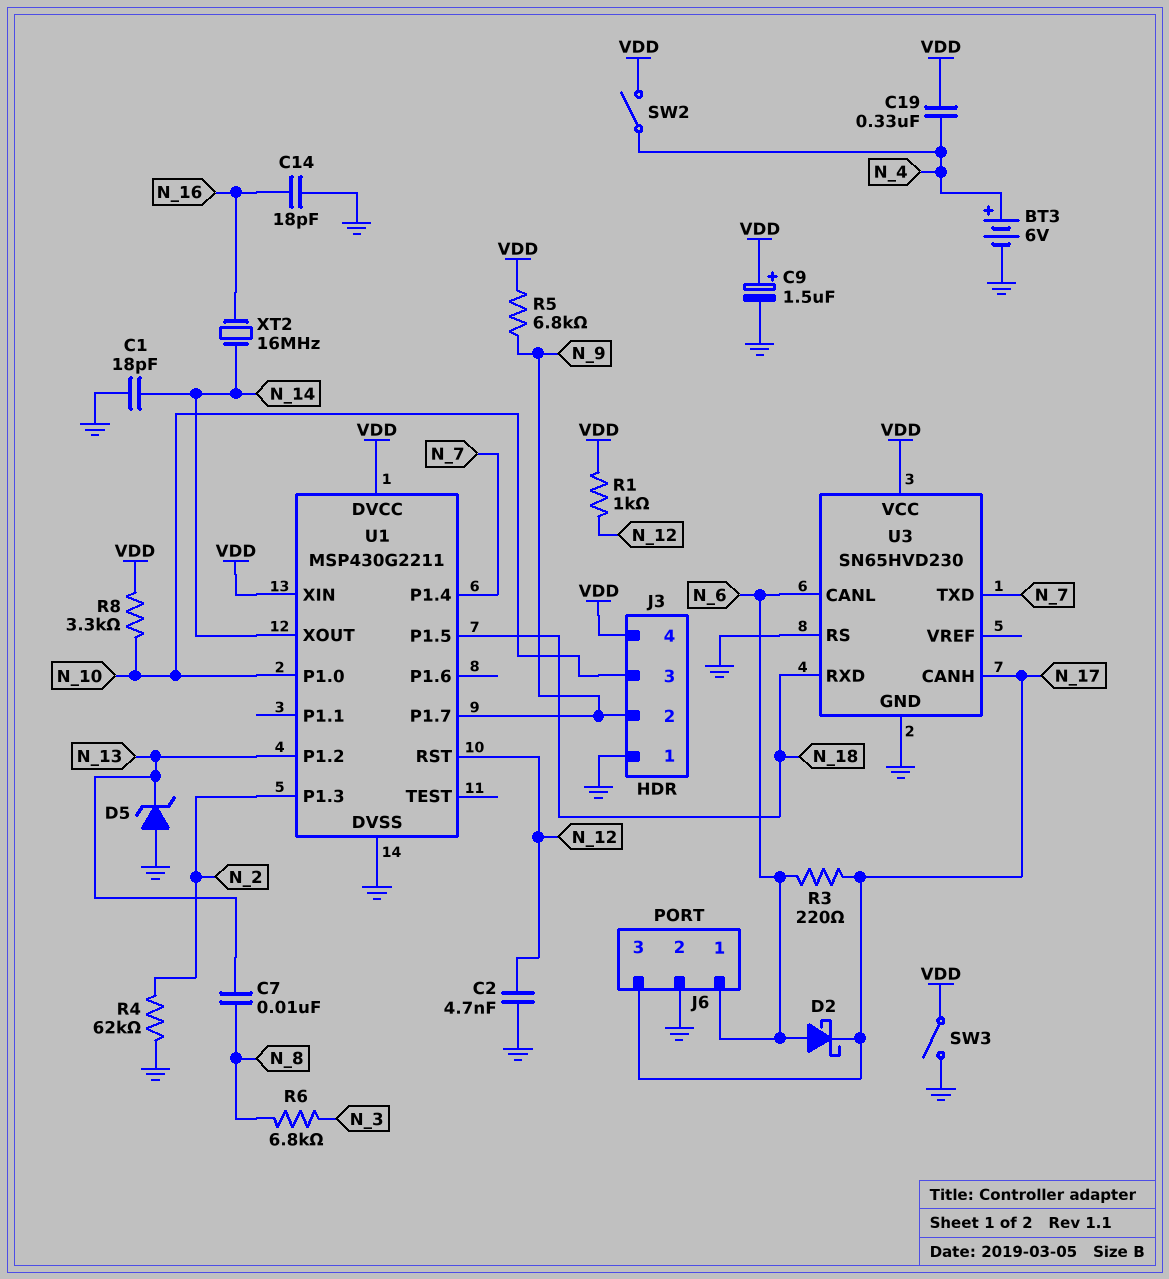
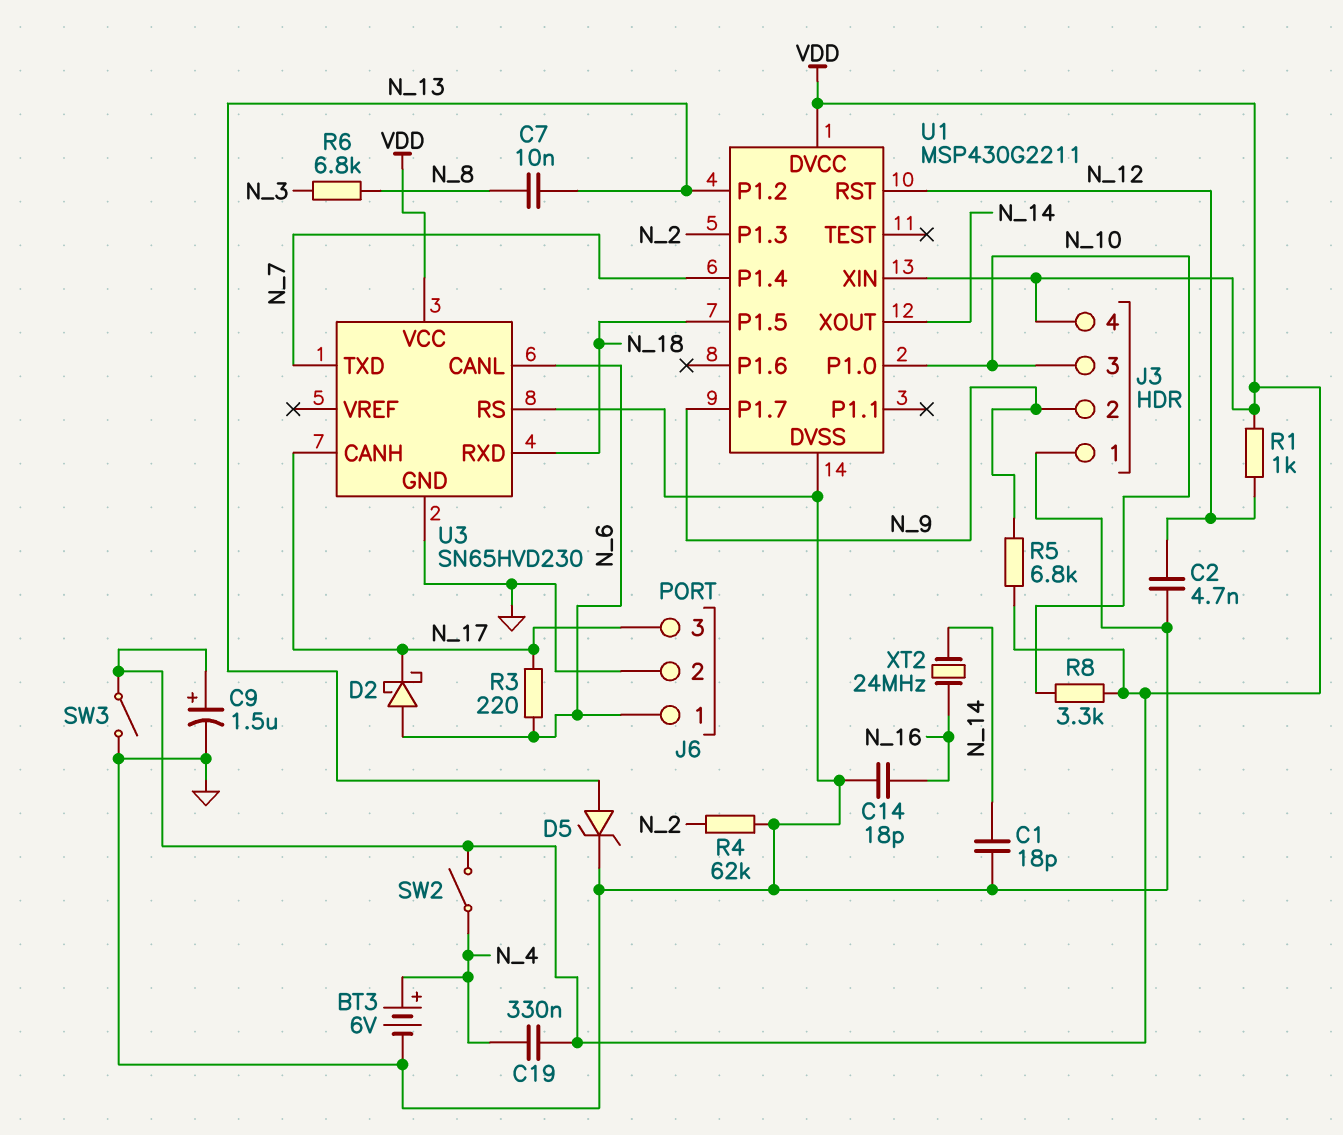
D5: zener (A GND, K N_13) -> zener (A N_13, K GND)
XT2: 16MHz (N_14, N_16) -> 24MHz (N_14, N_16)

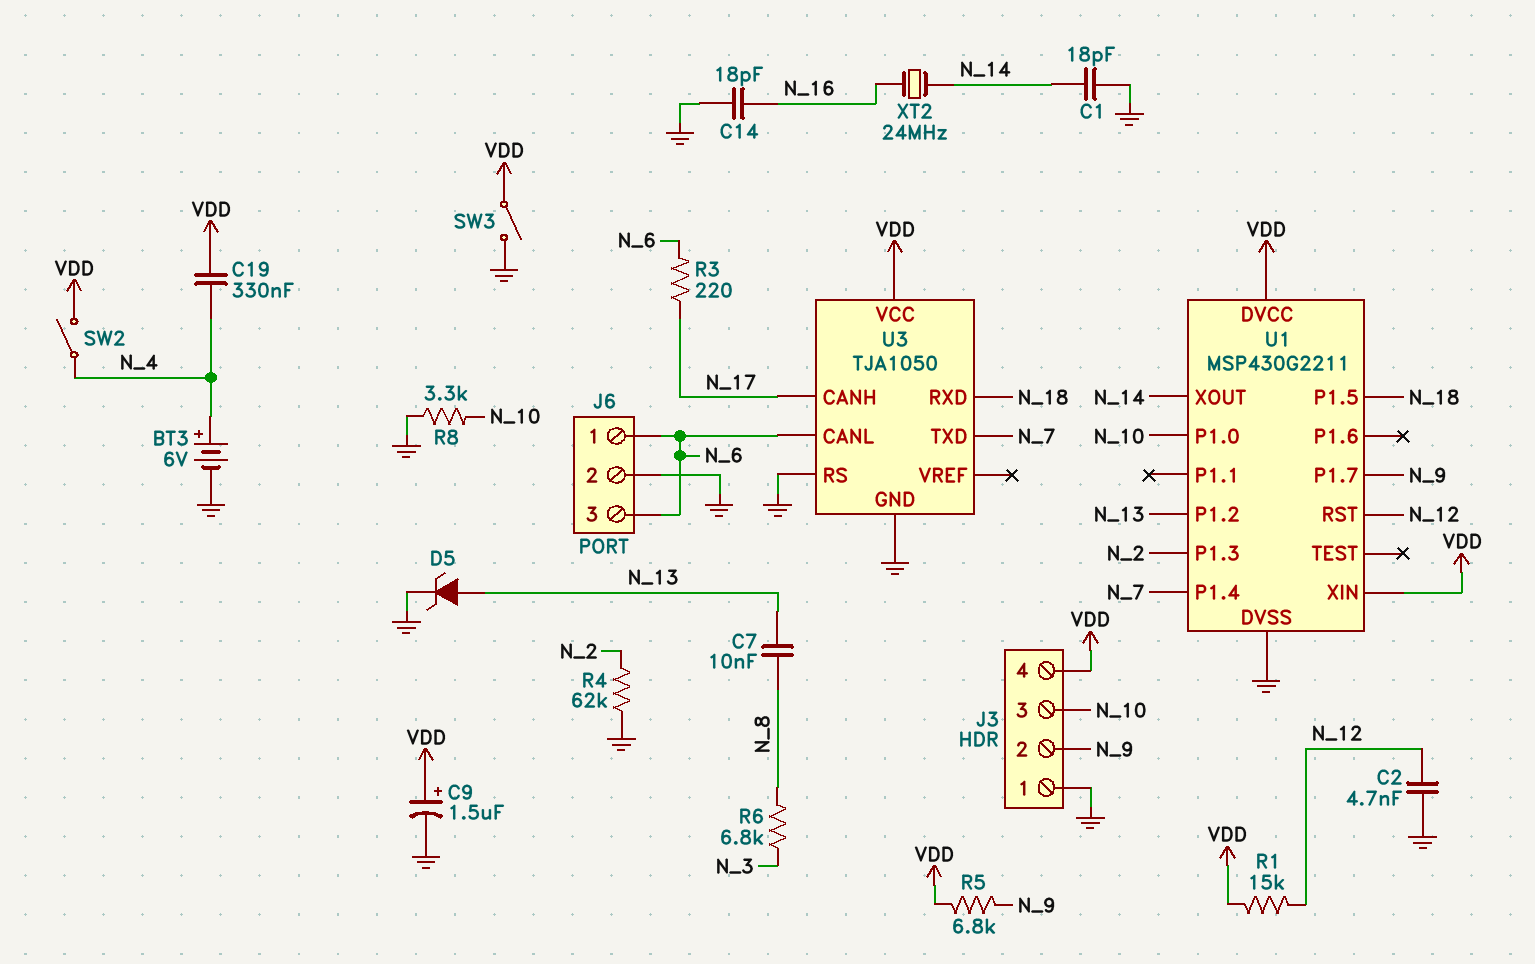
D2: schottky (A N_6, K N_17) -> none
J6 pin 3: N_17 -> N_6
R1: 1k (N_12, VDD) -> 15k (N_12, VDD)
R8: 3.3k (N_10, VDD) -> 3.3k (GND, N_10)
U3: SN65HVD230 -> TJA1050

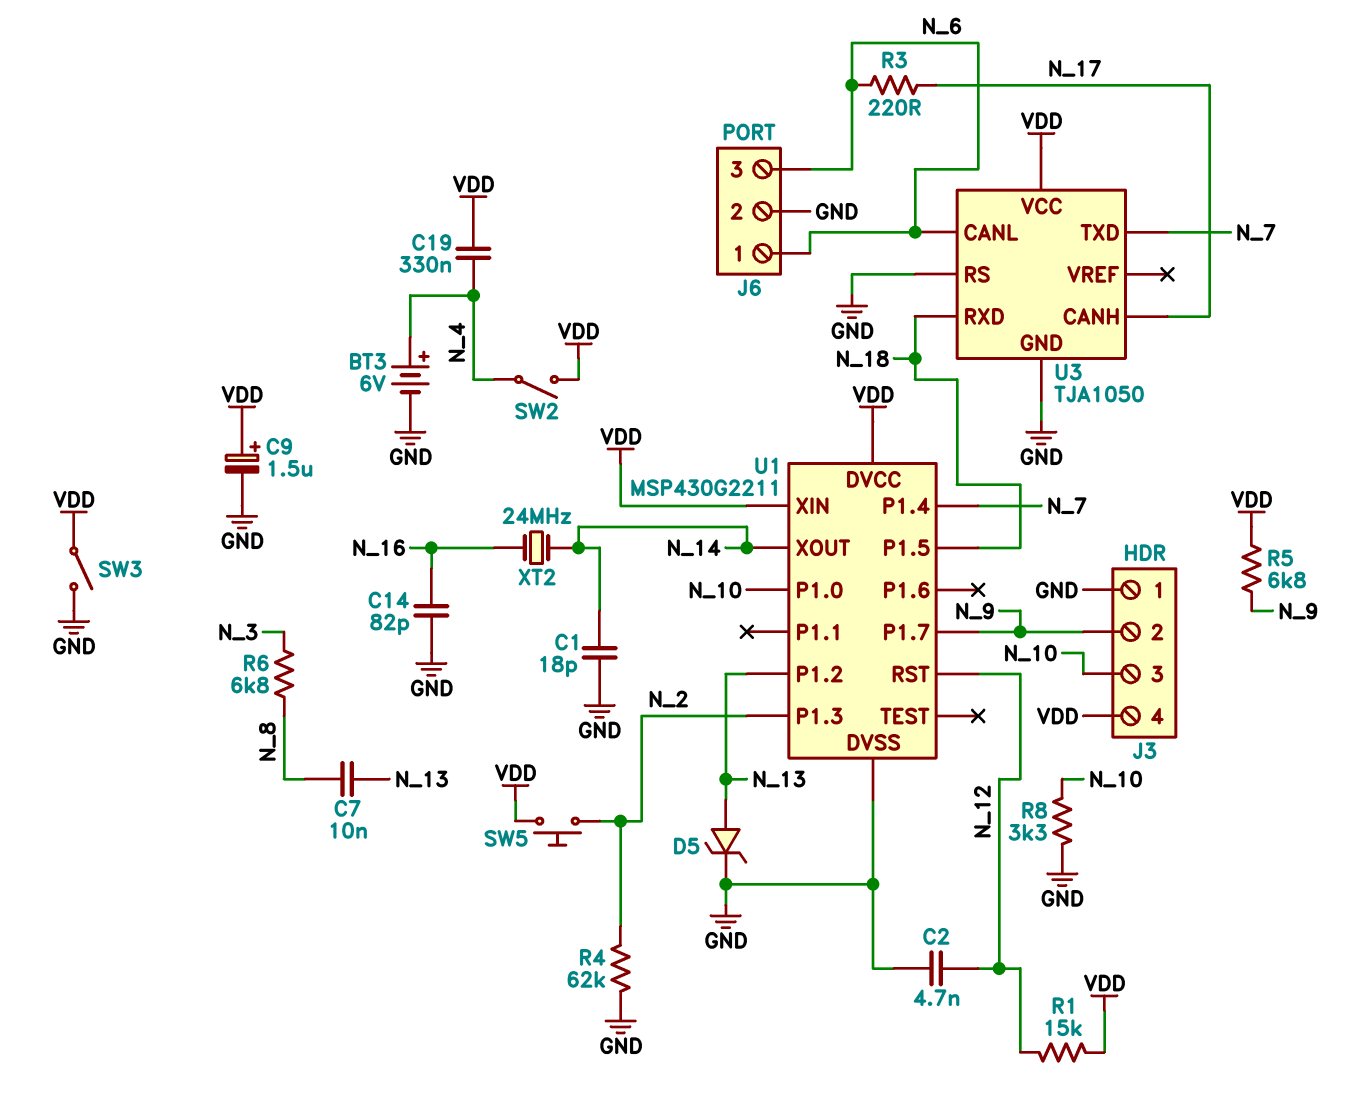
C14: 18pF (GND, N_16) -> 82pF (GND, N_16)
SW5: none -> button (N_2, VDD)

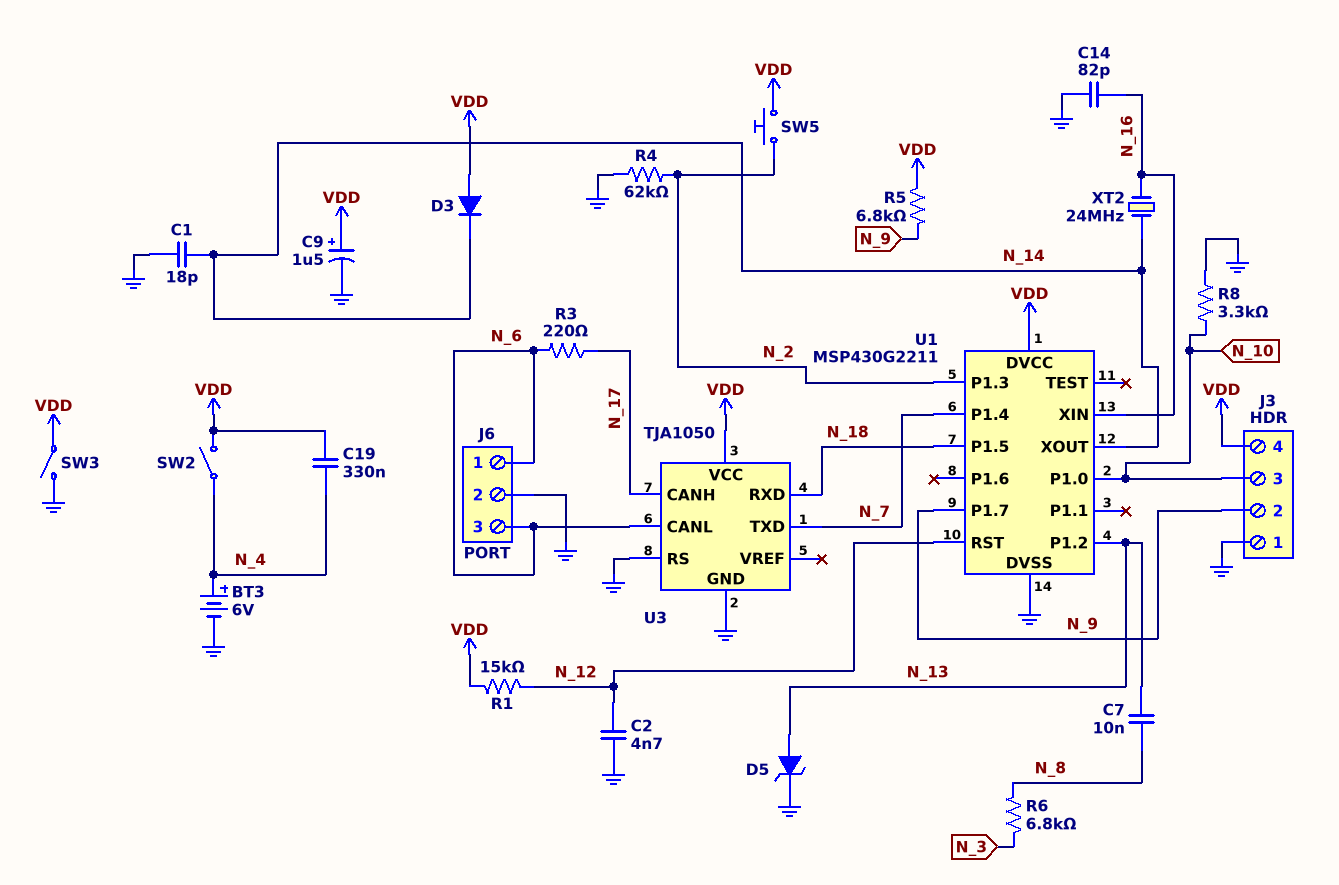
D3: none -> diode (A VDD, K N_14)
U1 pin XIN: VDD -> N_16

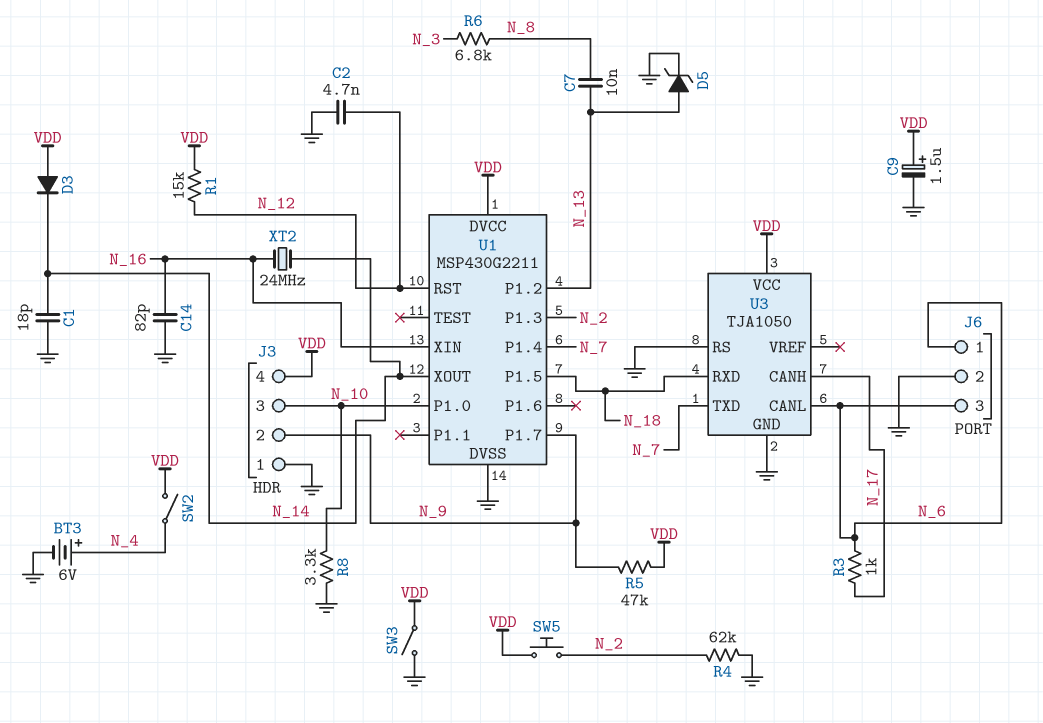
C19: 330nF (N_4, VDD) -> none
R3: 220 (N_6, N_17) -> 1k (N_6, N_17)
R5: 6.8k (N_9, VDD) -> 47k (N_9, VDD)

